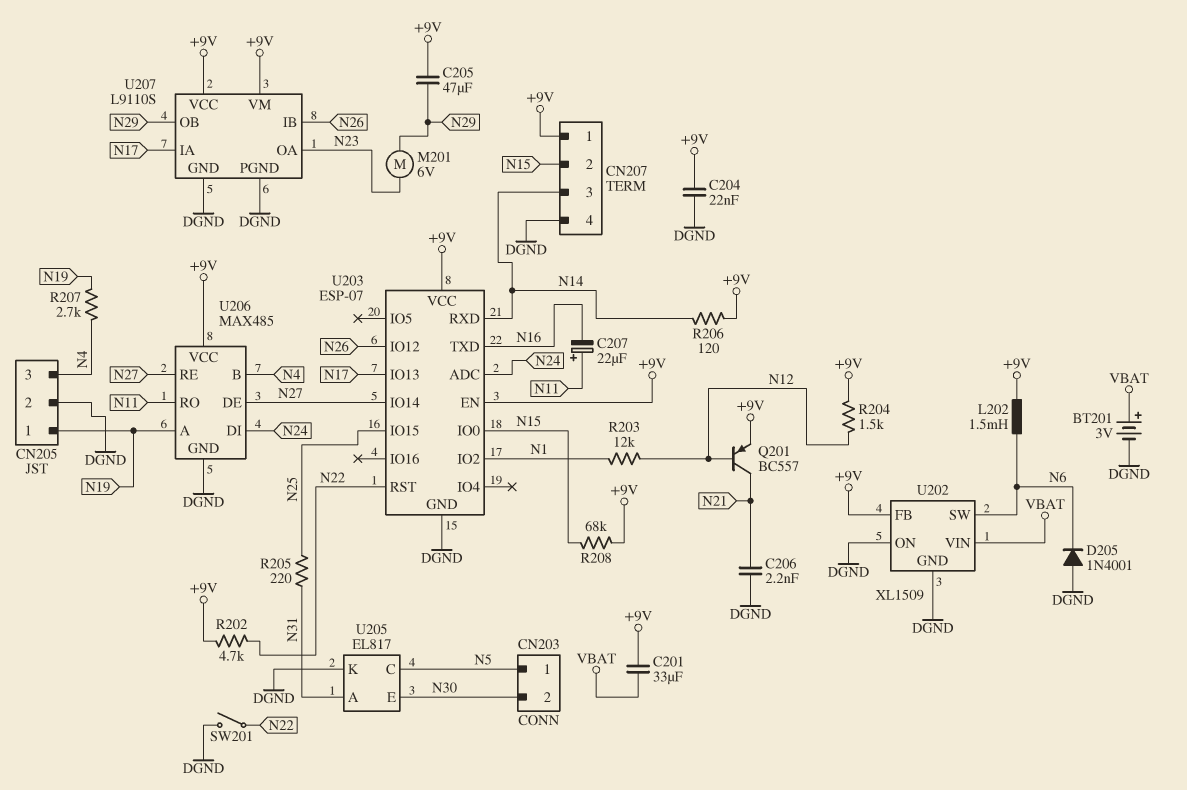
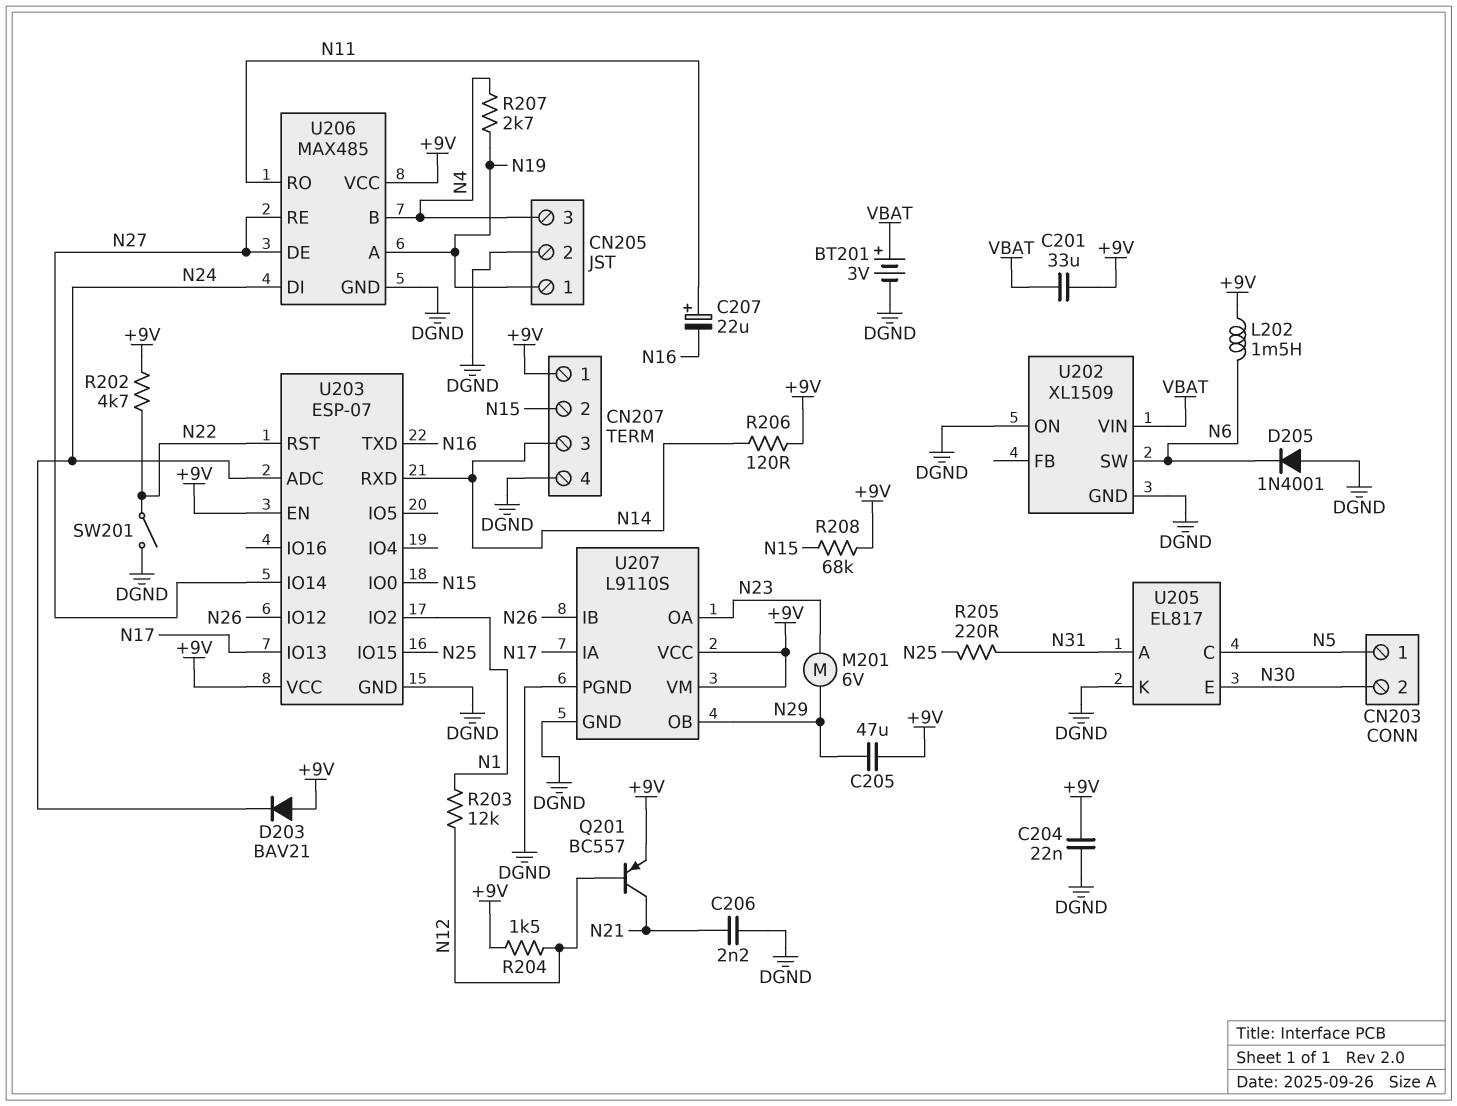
D203: none -> diode BAV21 (A +9V, K N24)
U202 pin FB: +9V -> none

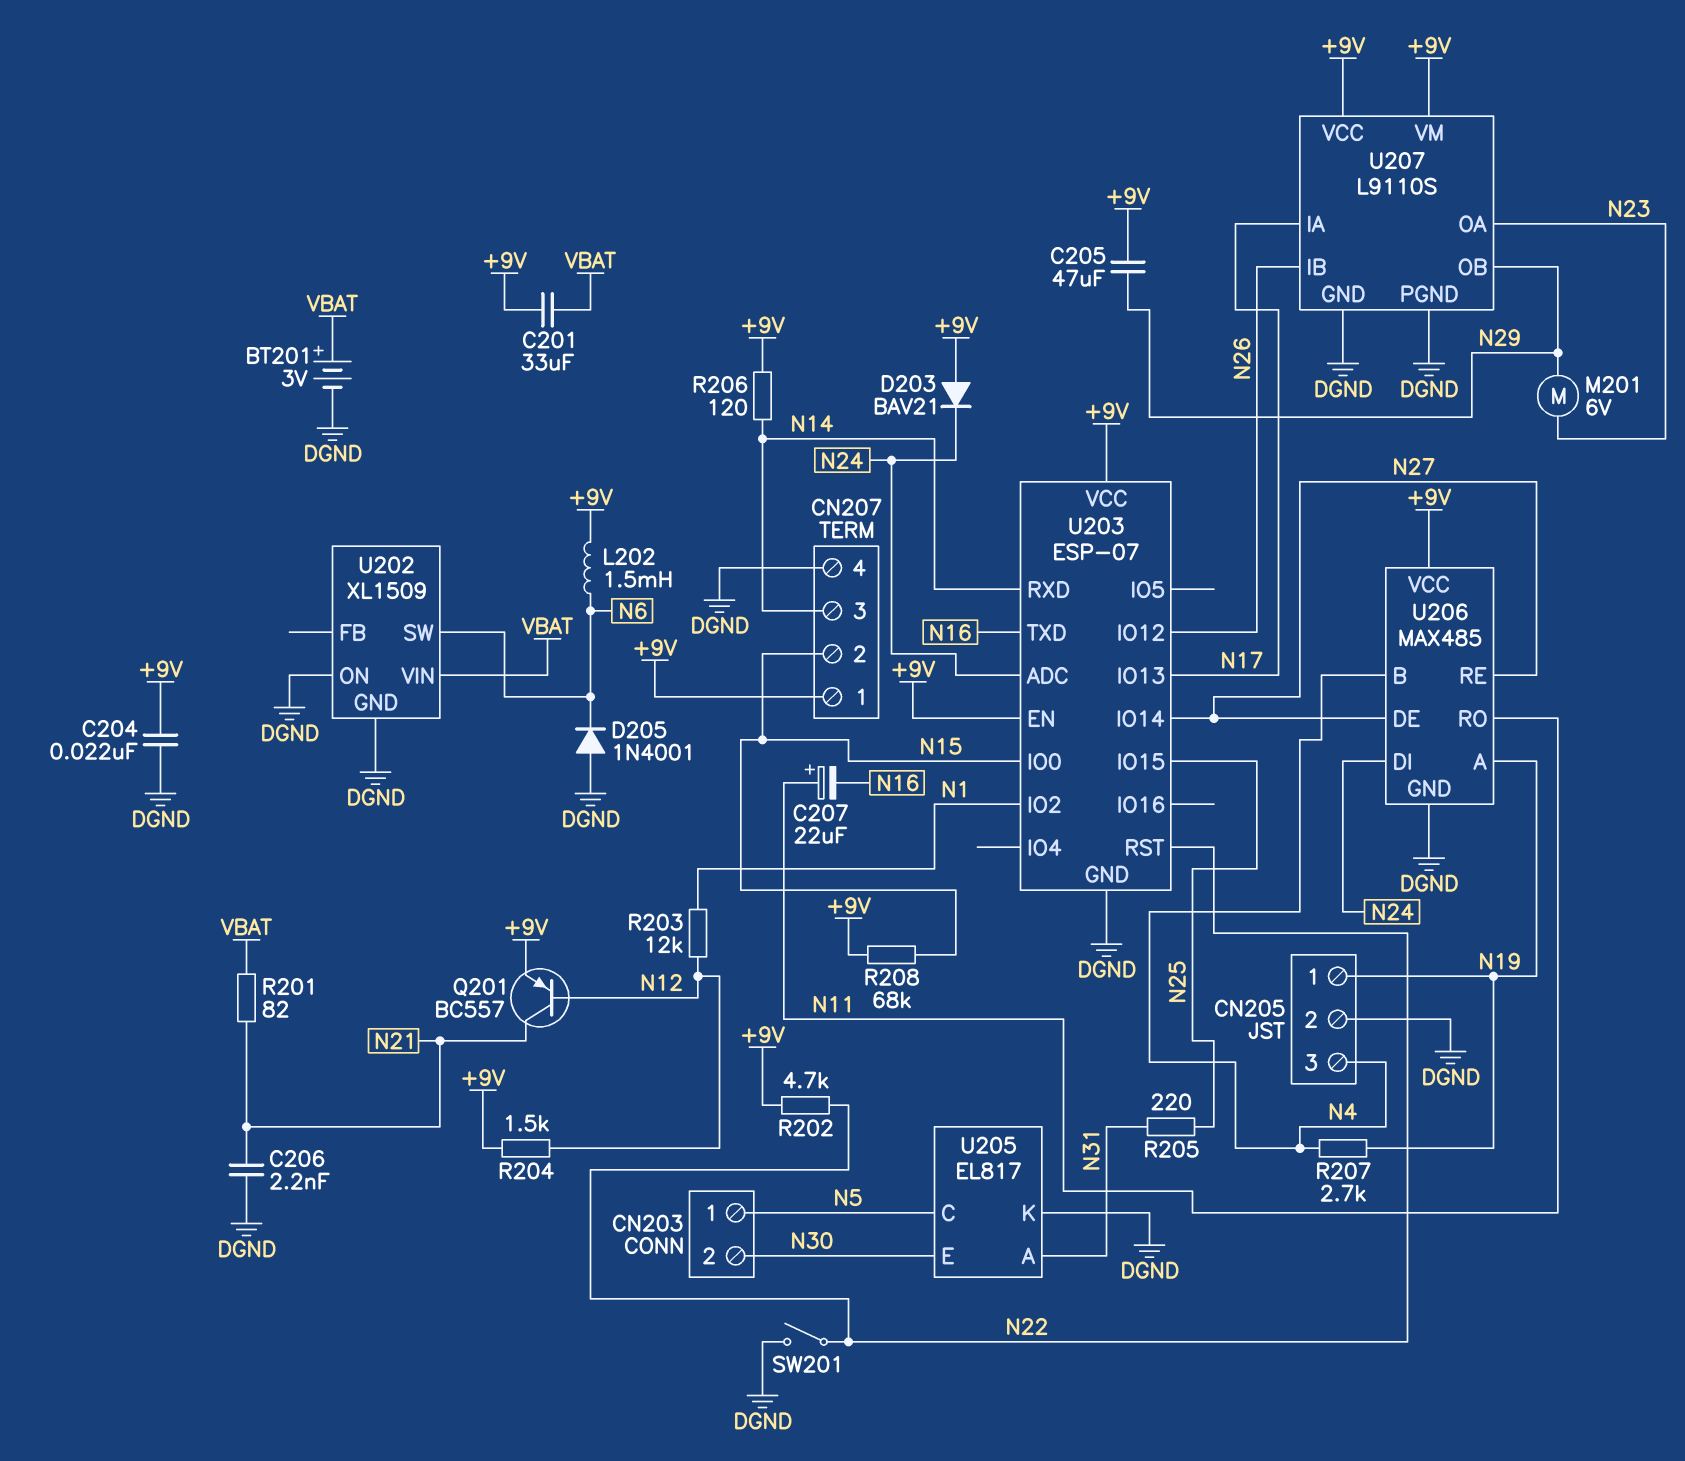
R201: none -> 82 (N21, VBAT)

